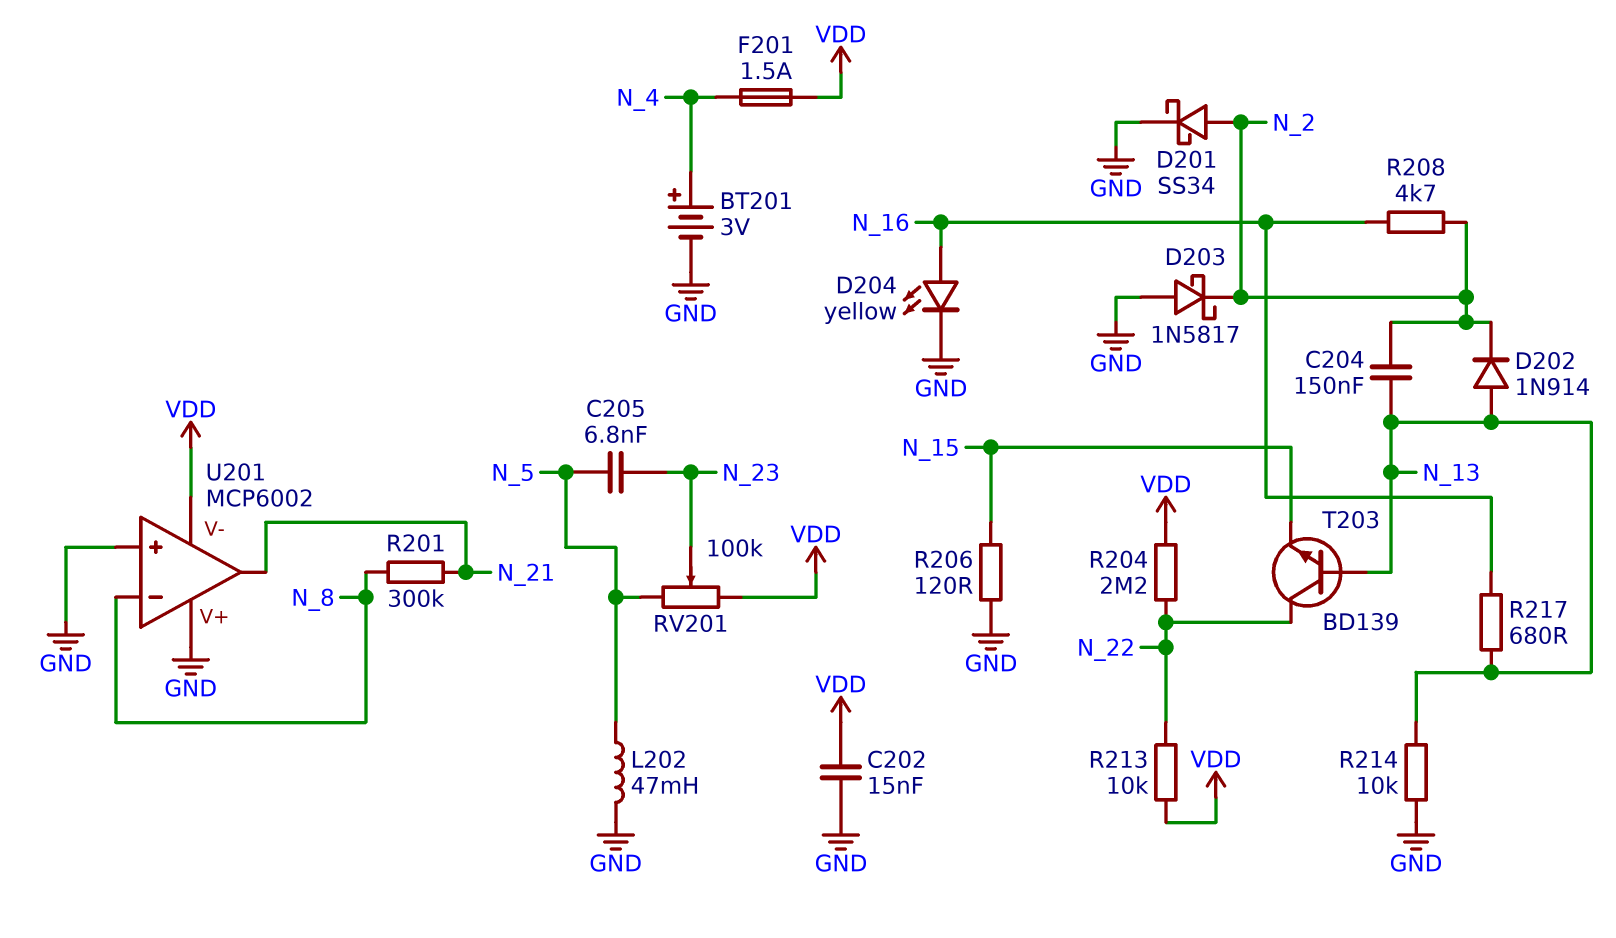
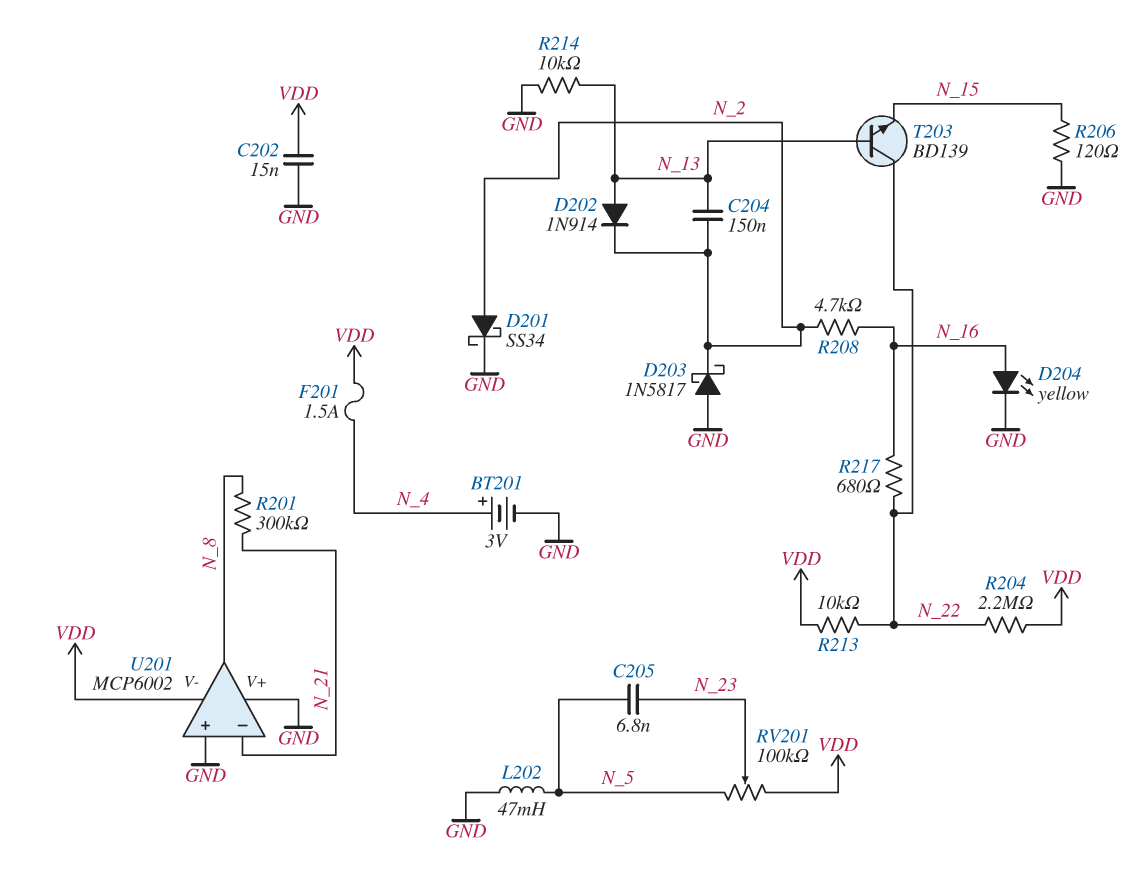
R217: 680 (N_13, N_16) -> 680 (N_16, N_22)
U201 pin in-: N_8 -> N_21
U201 pin out: N_21 -> N_8

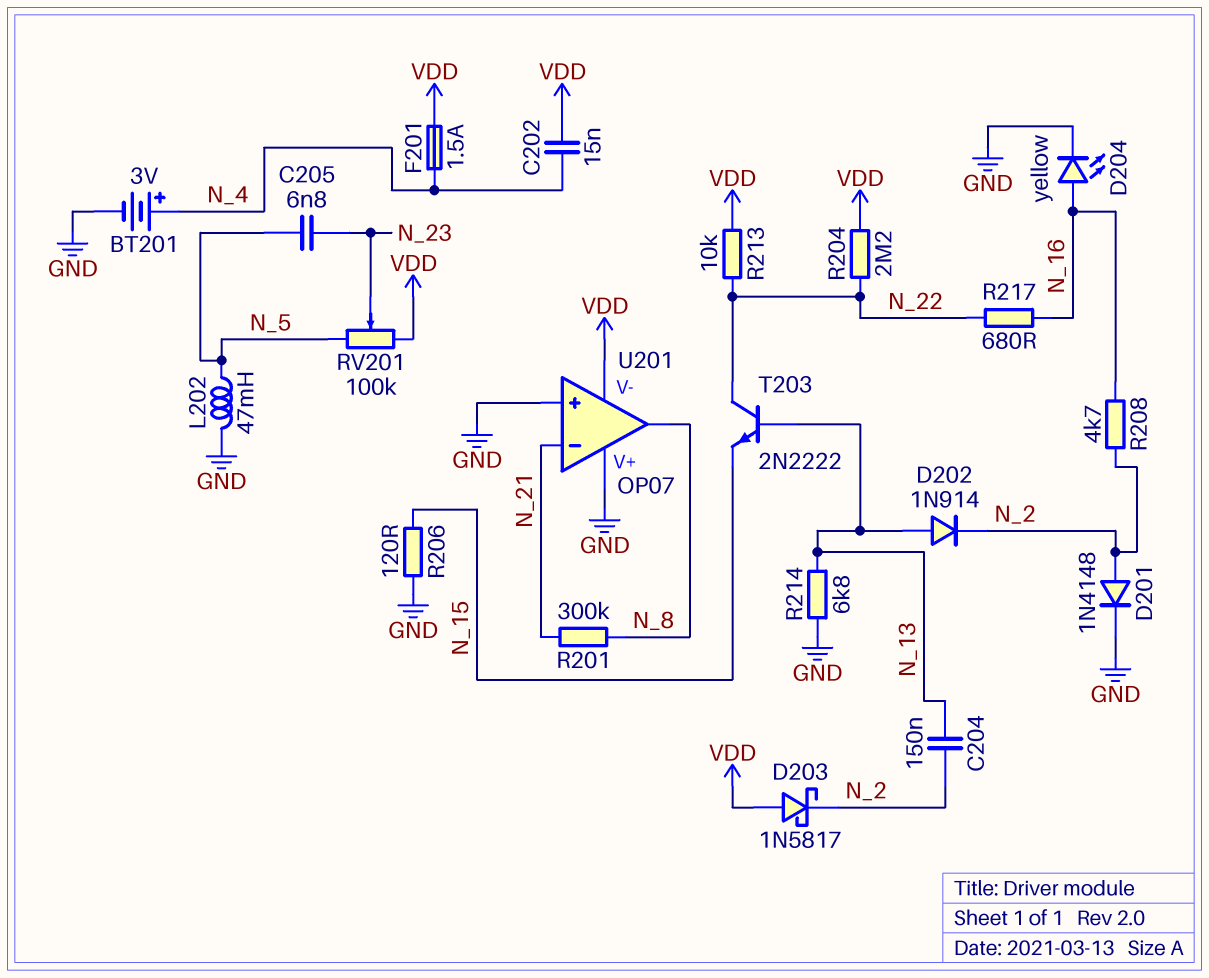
C202: 15nF (GND, VDD) -> 15nF (N_4, VDD)
D201: schottky SS34 (A N_2, K GND) -> diode 1N4148 (A N_2, K GND)
D203: schottky 1N5817 (A GND, K N_2) -> schottky 1N5817 (A VDD, K N_2)
R214: 10k (GND, N_13) -> 6.8k (GND, N_13)
T203: NPN BD139 (B N_13, C N_22, E N_15) -> NPN 2N2222 (B N_13, C N_22, E N_15)
U201: MCP6002 -> OP07

